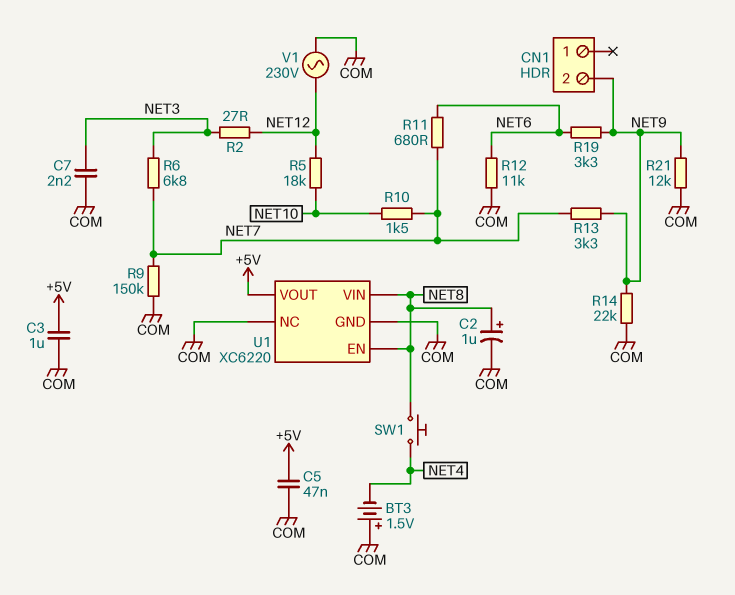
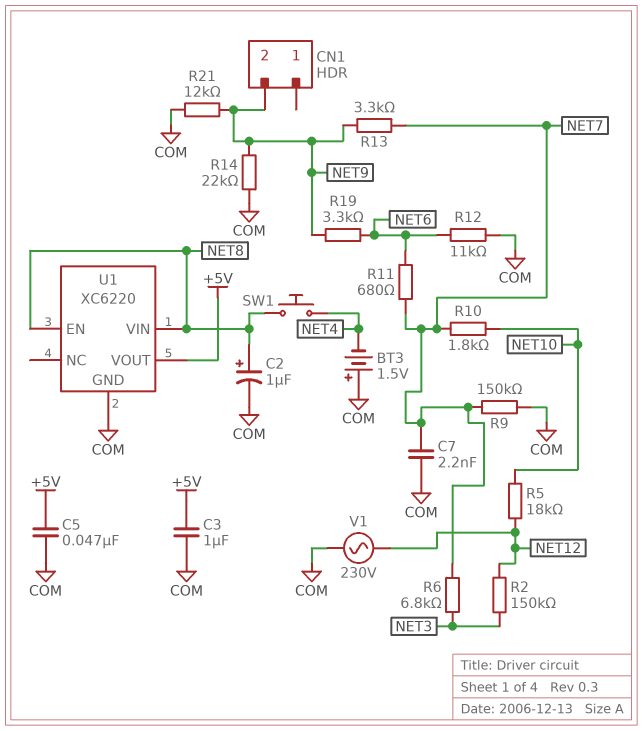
C7: 2.2nF (COM, NET3) -> 2.2nF (COM, NET7)
R2: 27 (NET3, NET12) -> 150k (NET3, NET12)
R10: 1.5k (NET7, NET10) -> 1.8k (NET7, NET10)
U1 pin NC: COM -> none

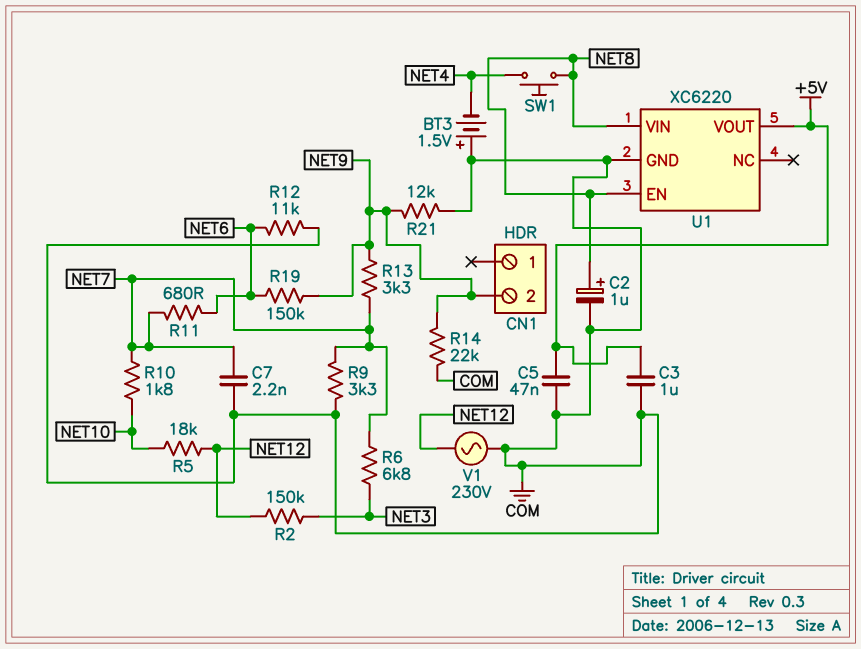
R9: 150k (COM, NET7) -> 3.3k (COM, NET7)
R19: 3.3k (NET6, NET9) -> 150k (NET6, NET9)

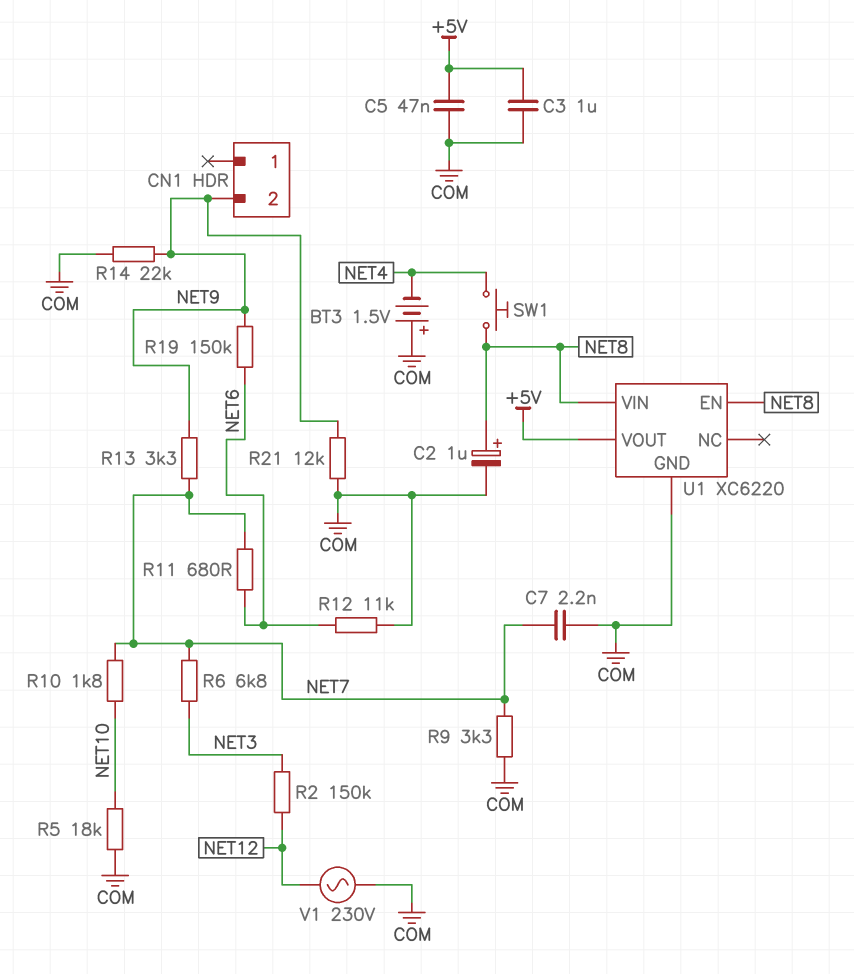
R5: 18k (NET10, NET12) -> 18k (COM, NET10)

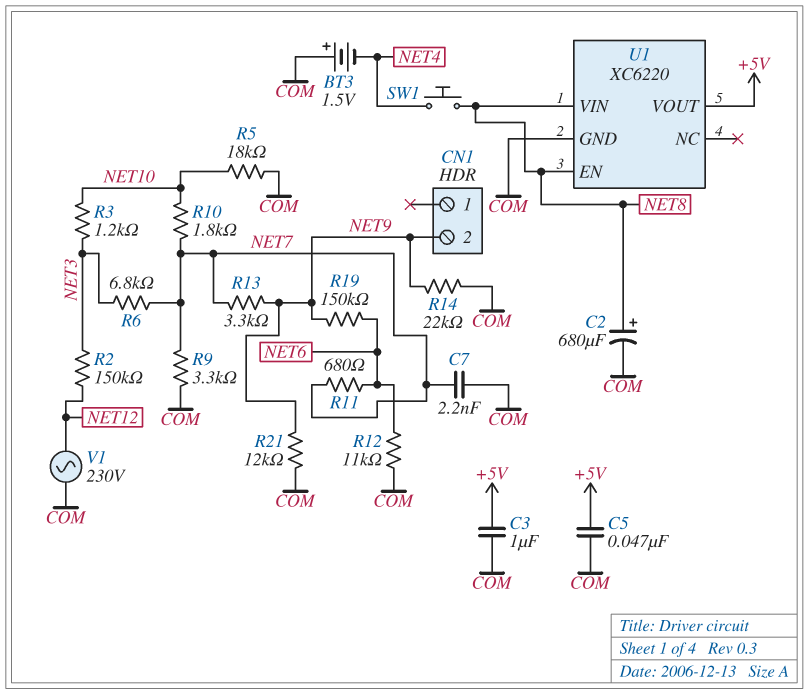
C2: 1uF (plus NET8, minus COM) -> 680uF (plus NET8, minus COM)
R3: none -> 1.2k (NET3, NET10)

